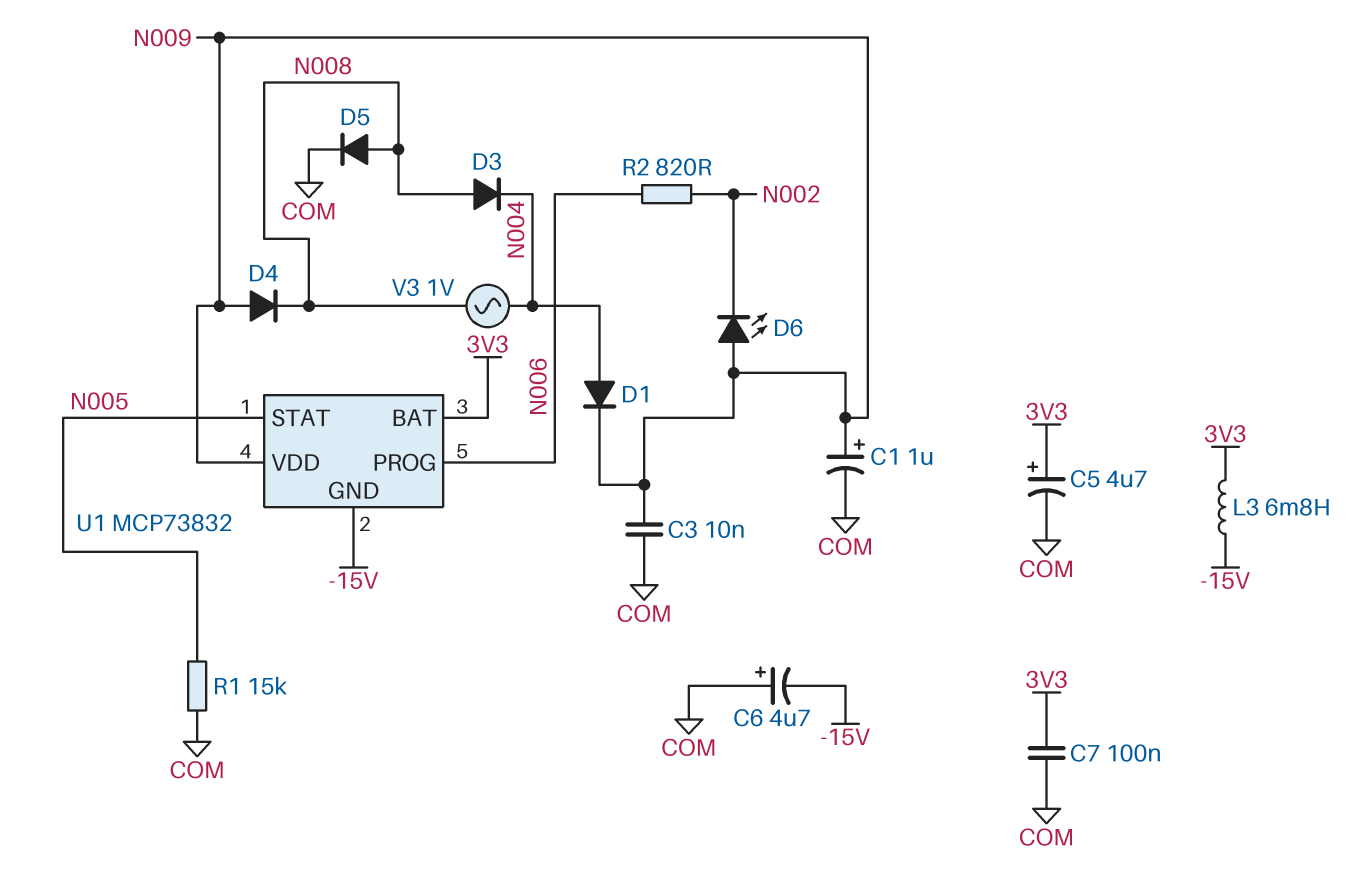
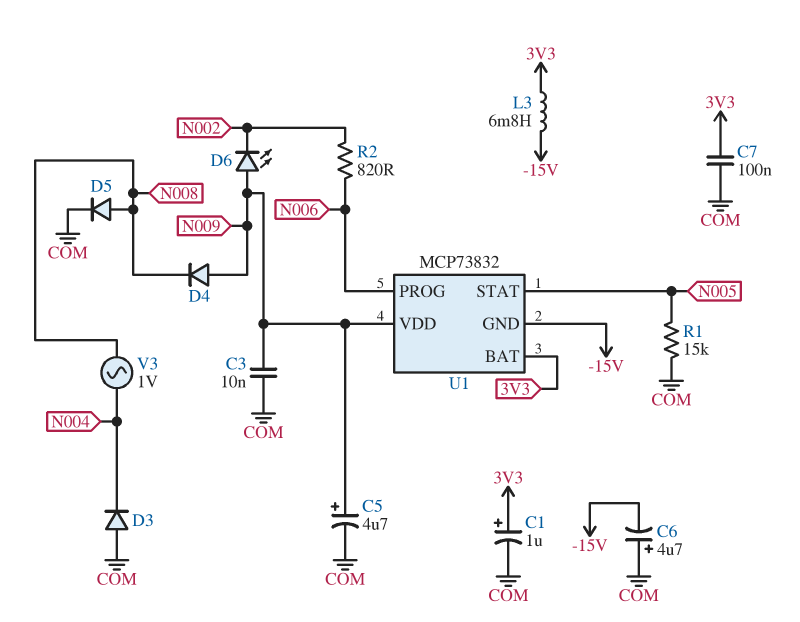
C1: 1uF (plus N009, minus COM) -> 1uF (plus 3V3, minus COM)
C5: 4.7uF (plus 3V3, minus COM) -> 4.7uF (plus N009, minus COM)
D1: diode (A N004, K N009) -> none
D3: diode (A N008, K N004) -> diode (A COM, K N004)

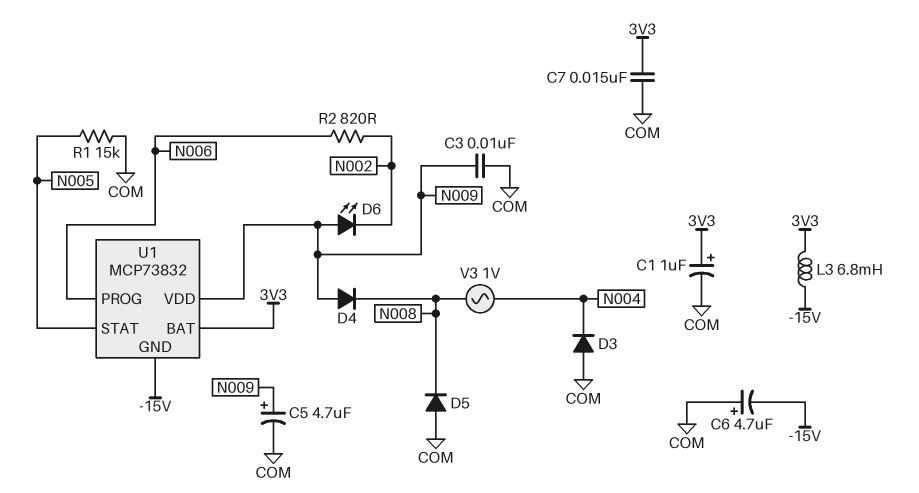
C7: 100nF (3V3, COM) -> 15nF (3V3, COM)
D5: diode (A N008, K COM) -> diode (A COM, K N008)

